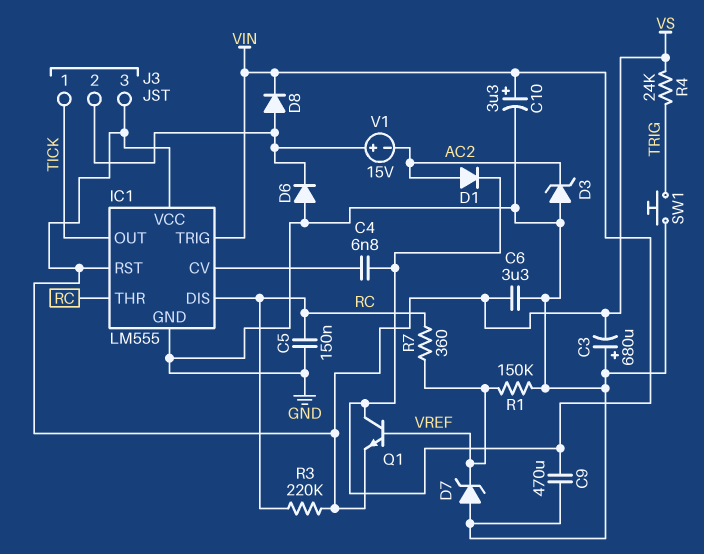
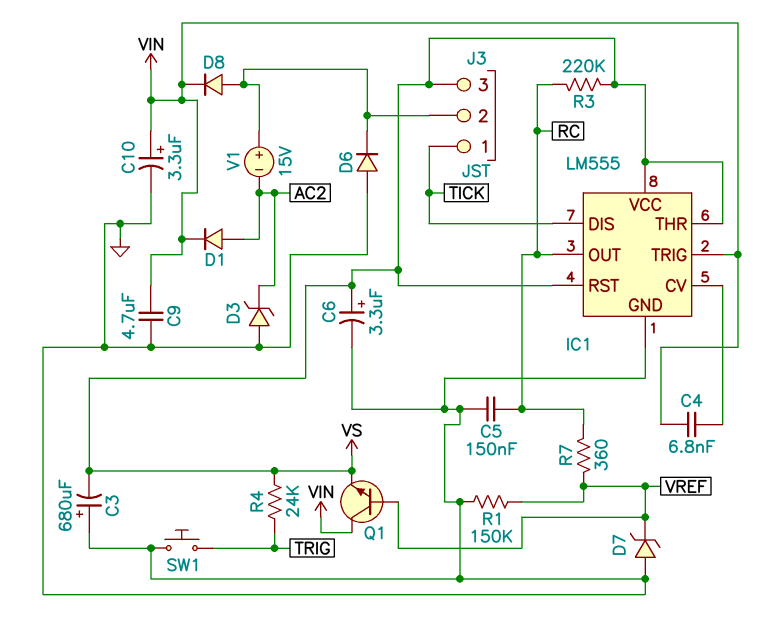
C6: 3.3uF (GND, VS) -> 3.3uF (plus VS, minus GND)
C9: 470uF (GND, VIN) -> 4.7uF (GND, VIN)
IC1 pin DIS: RC -> TICK
IC1 pin OUT: TICK -> RC
IC1 pin THR: RC -> VS

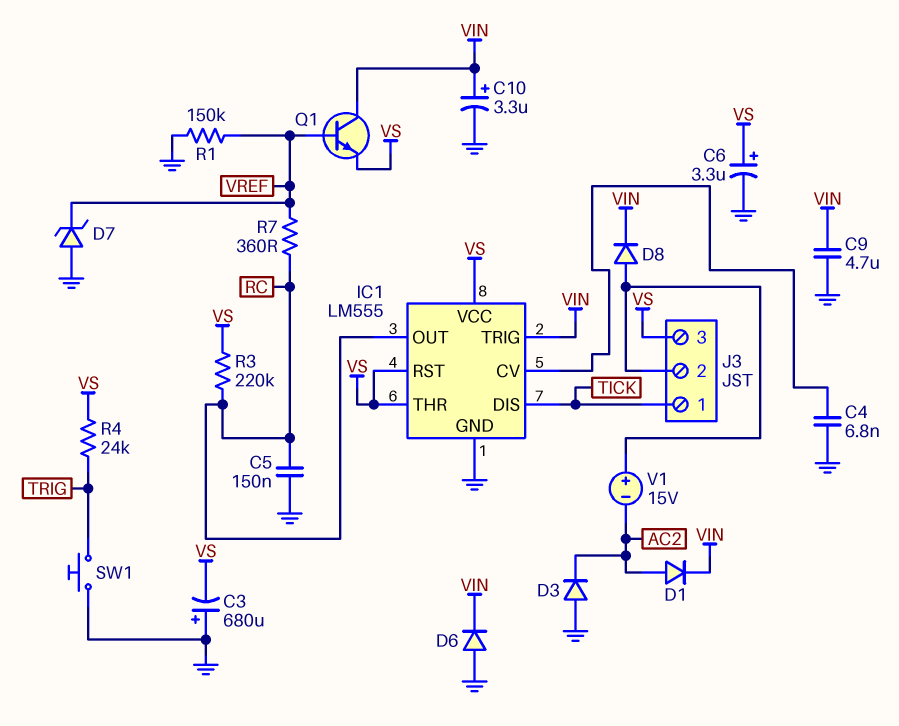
C4: 6.8nF (IC1/CV, VIN) -> 6.8nF (GND, IC1/CV)
D3: zener (A GND, K AC2) -> diode (A GND, K AC2)
D6: diode (A GND, K J3/2) -> diode (A GND, K VIN)

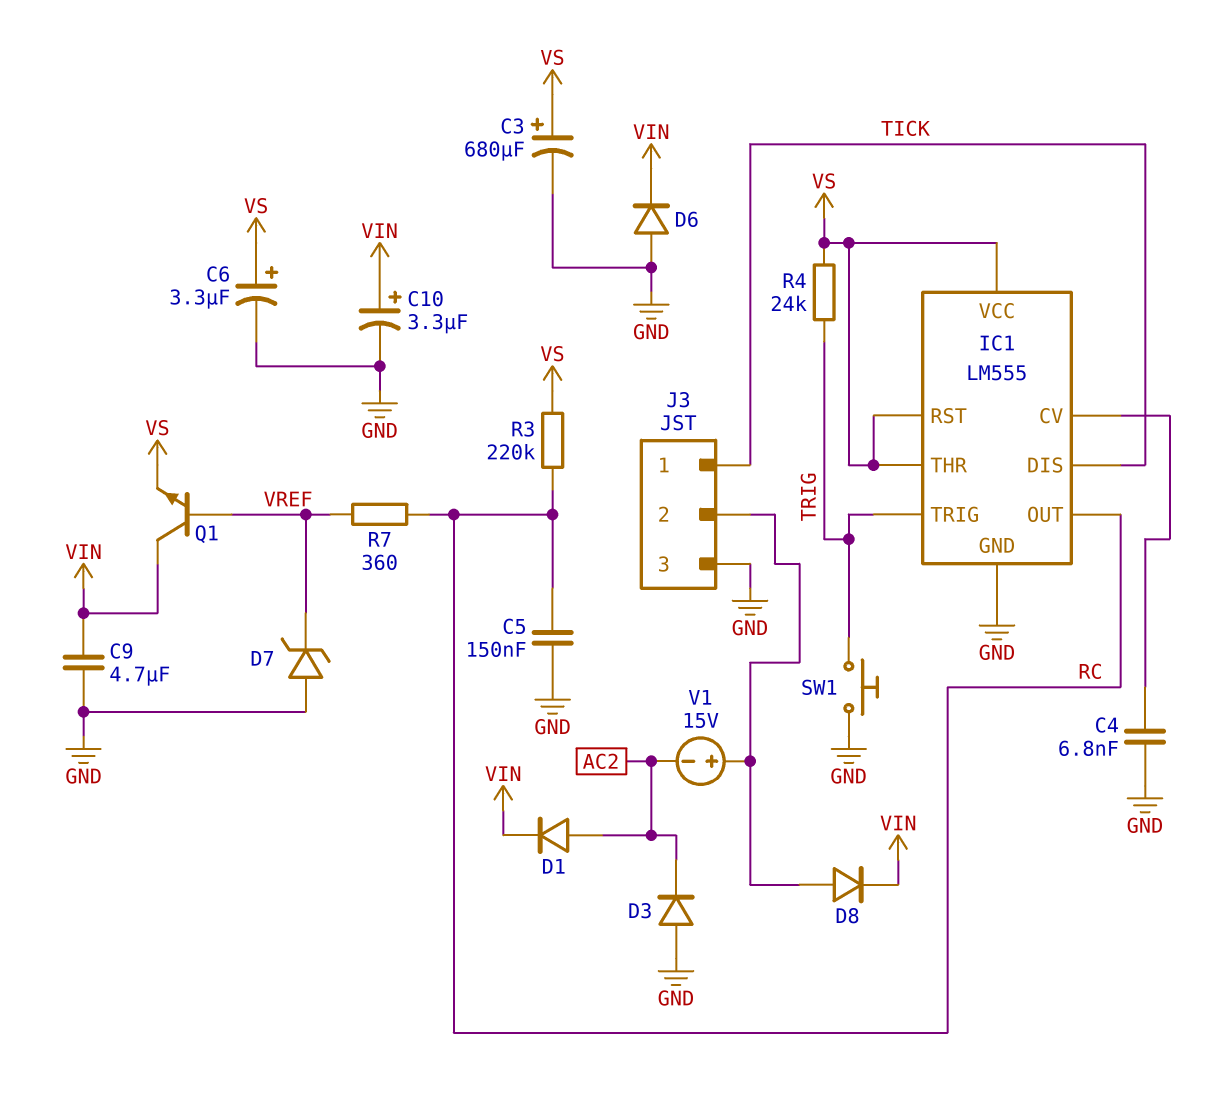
C3: 680uF (plus GND, minus VS) -> 680uF (plus VS, minus GND)
IC1 pin TRIG: VIN -> TRIG
J3 pin 3: VS -> GND
R1: 150k (GND, VREF) -> none

